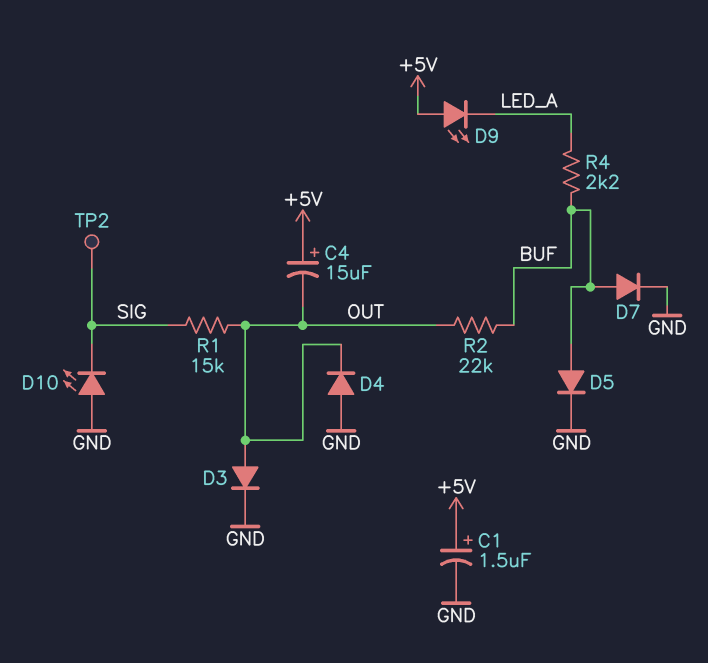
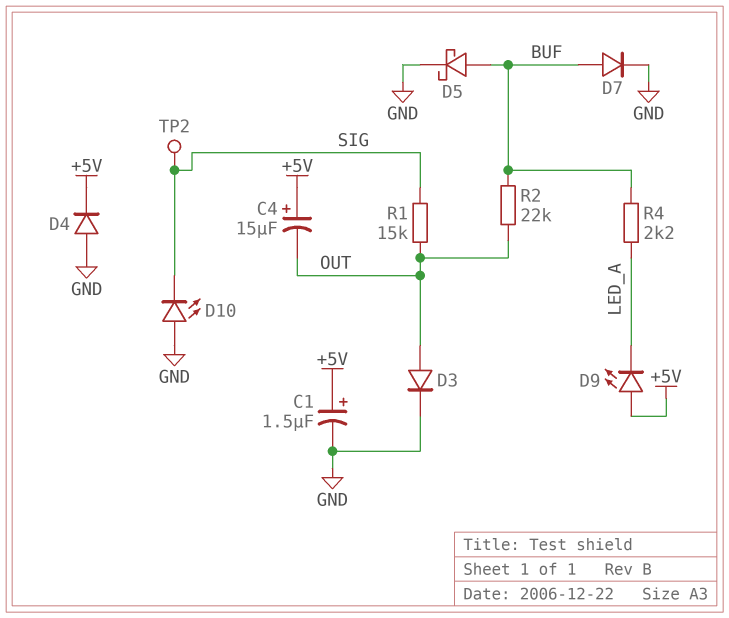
D4: diode (A GND, K OUT) -> diode (A GND, K +5V)
D5: diode (A BUF, K GND) -> schottky (A BUF, K GND)

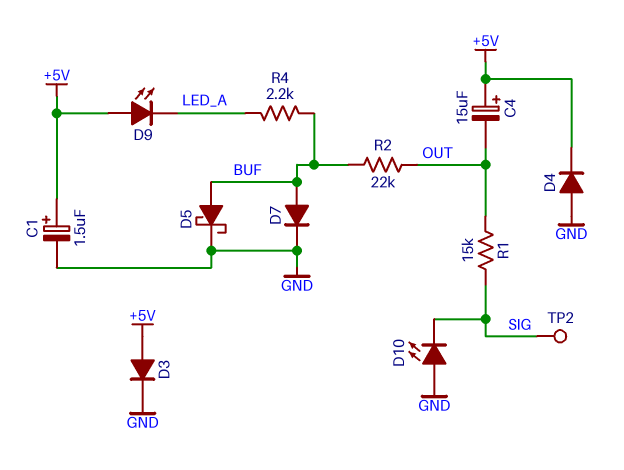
D3: diode (A OUT, K GND) -> diode (A +5V, K GND)

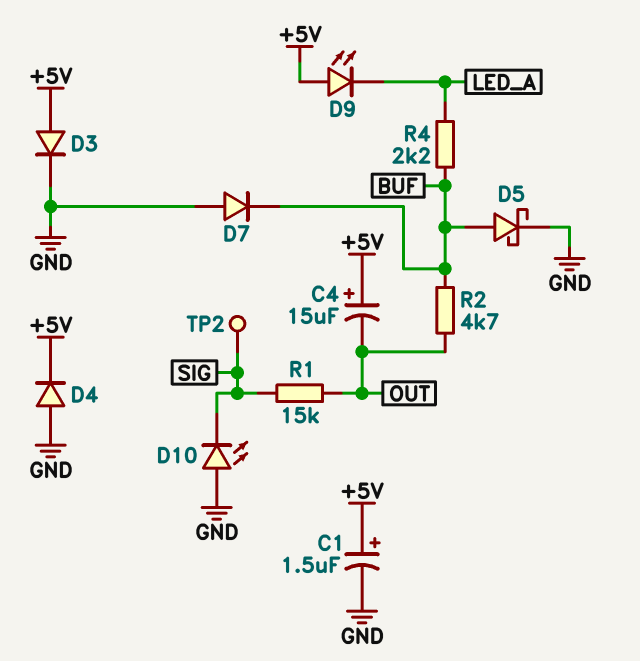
D7: diode (A BUF, K GND) -> diode (A GND, K BUF)
R2: 22k (BUF, OUT) -> 4.7k (BUF, OUT)

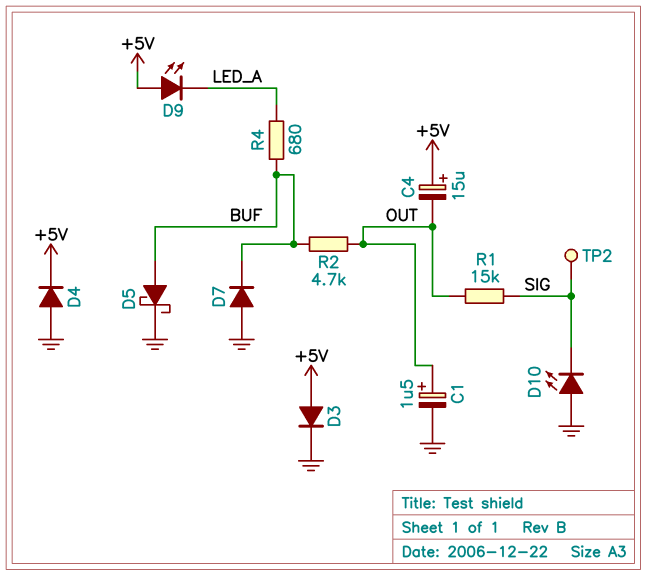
C1: 1.5uF (plus +5V, minus GND) -> 1.5uF (plus OUT, minus GND)
R4: 2.2k (BUF, LED_A) -> 680 (BUF, LED_A)

